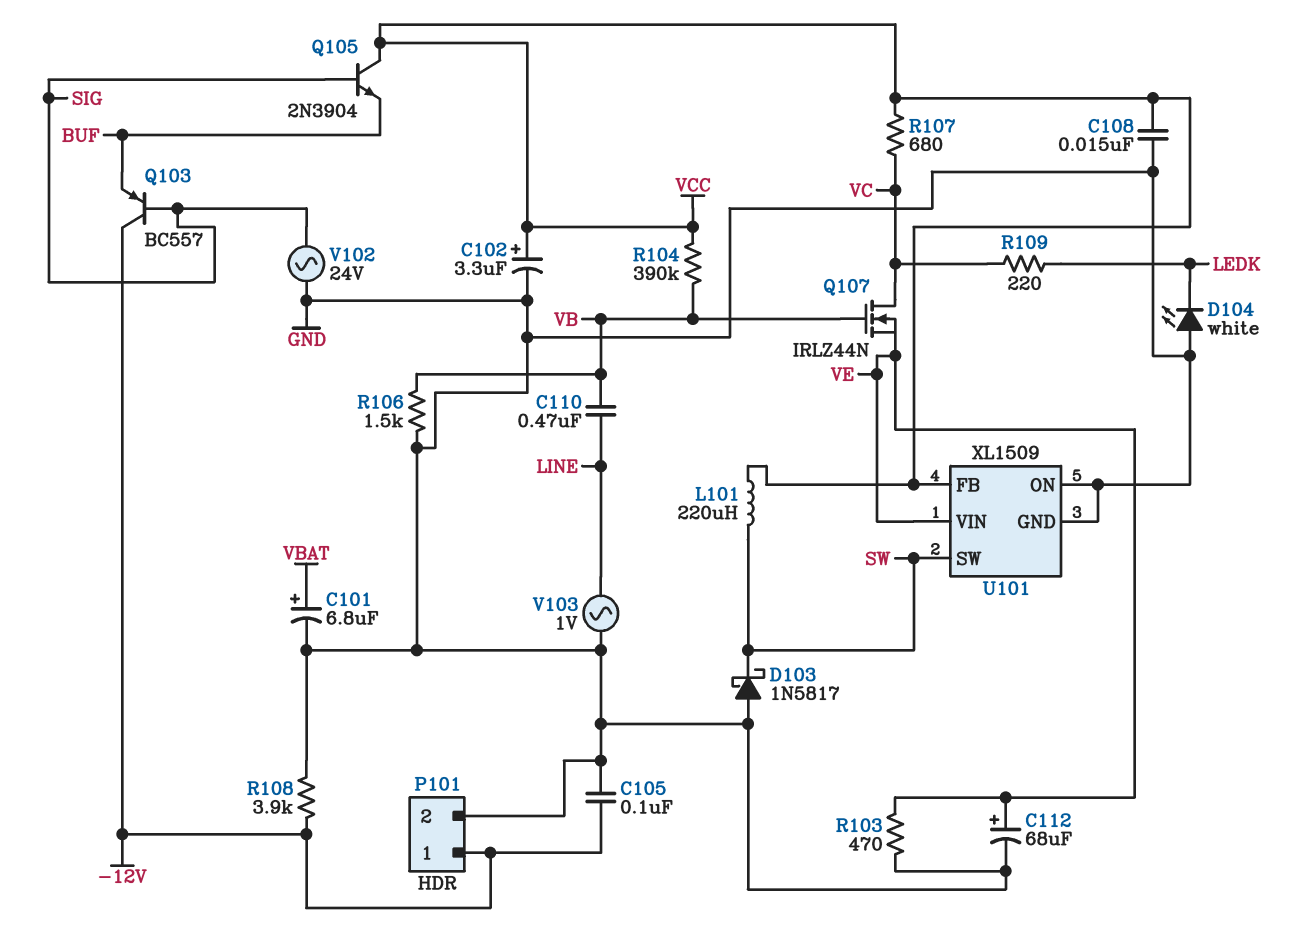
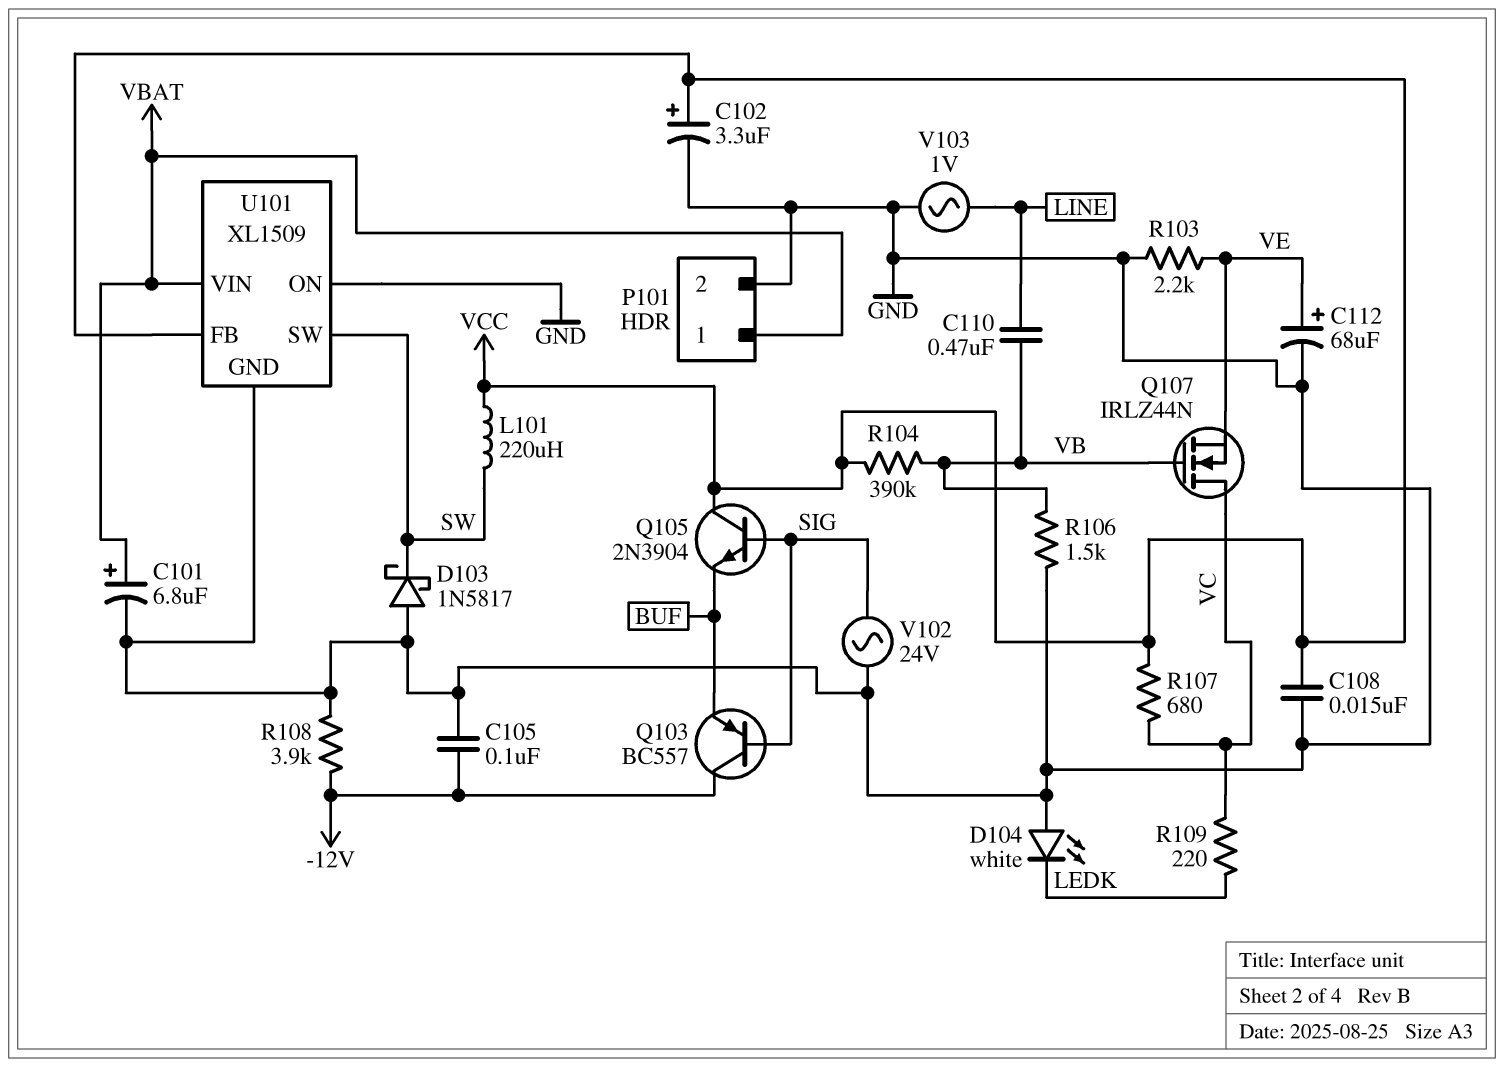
P101 pin 1: -12V -> VBAT
R103: 470 (GND, VE) -> 2.2k (GND, VE)
U101 pin VIN: VE -> VBAT

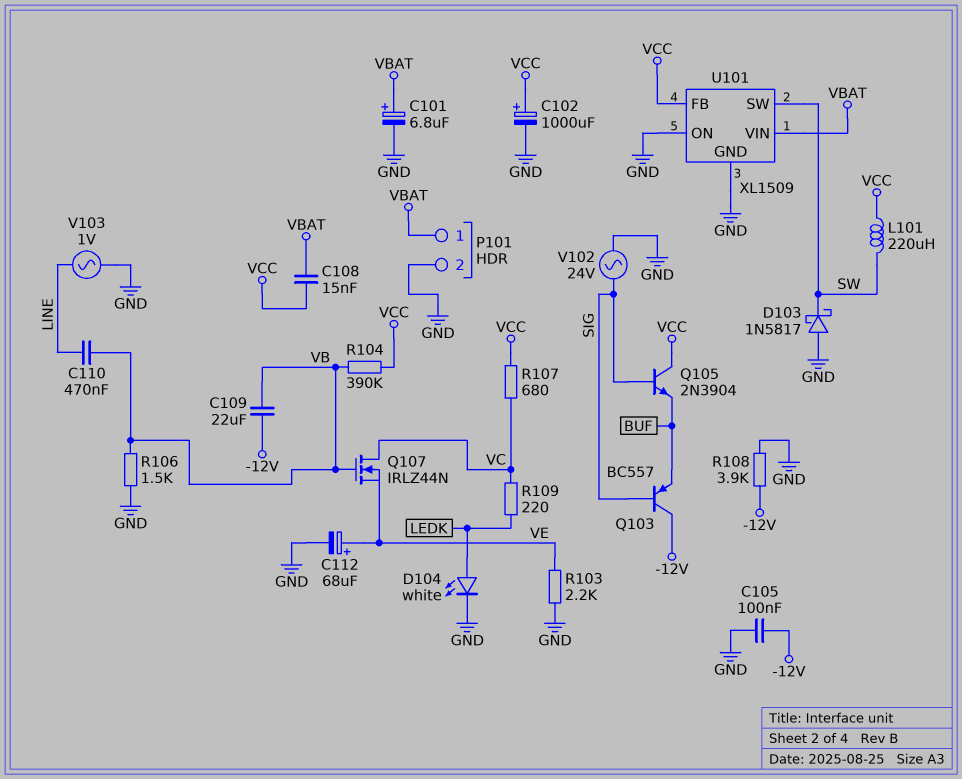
C102: 3.3uF (plus VCC, minus GND) -> 1000uF (plus VCC, minus GND)
C108: 15nF (GND, VCC) -> 15nF (VBAT, VCC)
C109: none -> 22uF (-12V, VB)
D104: LED white (A GND, K LEDK) -> LED white (A LEDK, K GND)

